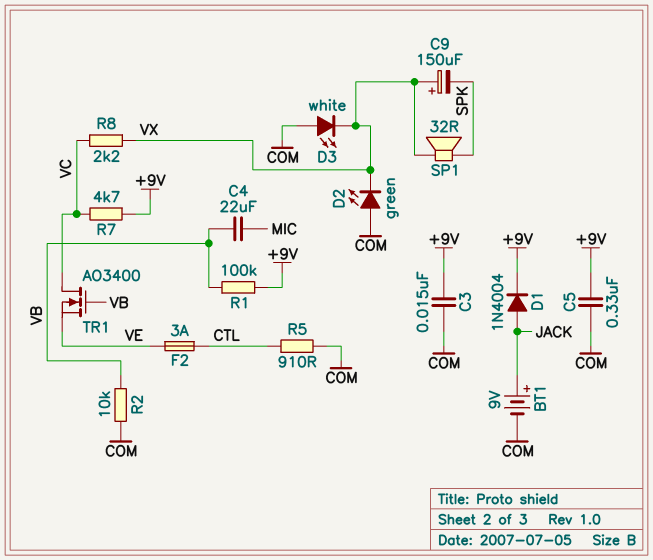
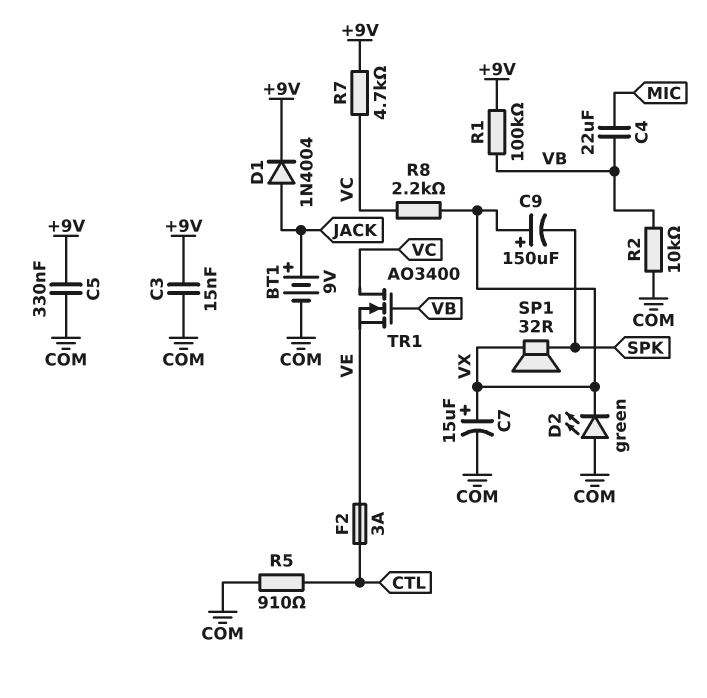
C7: none -> 15uF (plus VX, minus COM)
D3: LED white (A COM, K VX) -> none

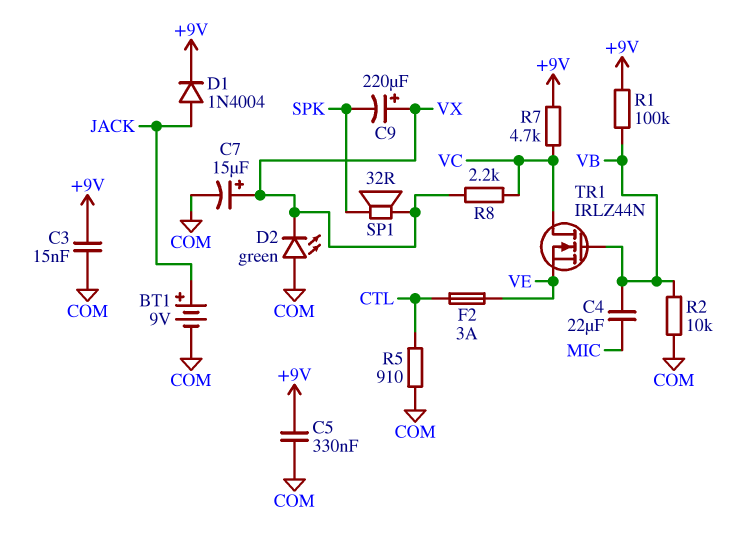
C9: 150uF (plus VX, minus SPK) -> 220uF (plus VX, minus SPK)
TR1: NMOS AO3400 (G VB, D VC, S VE) -> NMOS IRLZ44N (G VB, D VC, S VE)

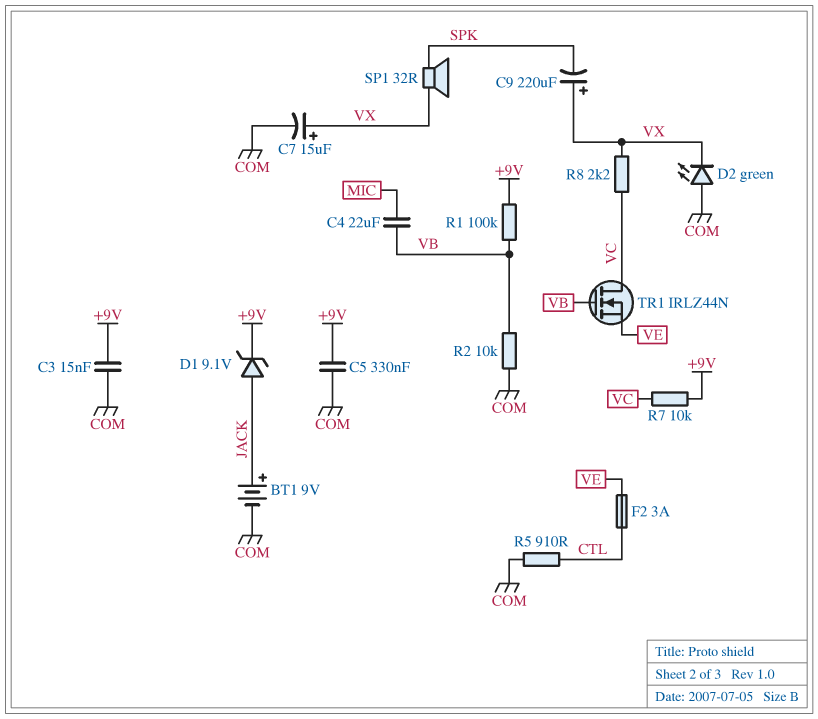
D1: diode 1N4004 (A JACK, K +9V) -> zener 9.1V (A JACK, K +9V)
R7: 4.7k (+9V, VC) -> 10k (+9V, VC)

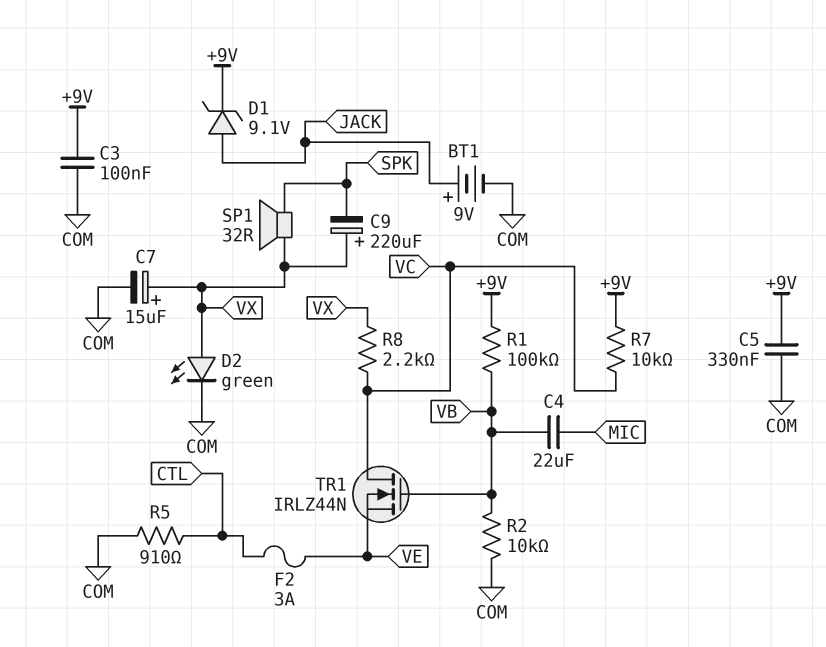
C3: 15nF (+9V, COM) -> 100nF (+9V, COM)
D2: LED green (A COM, K VX) -> LED green (A VX, K COM)

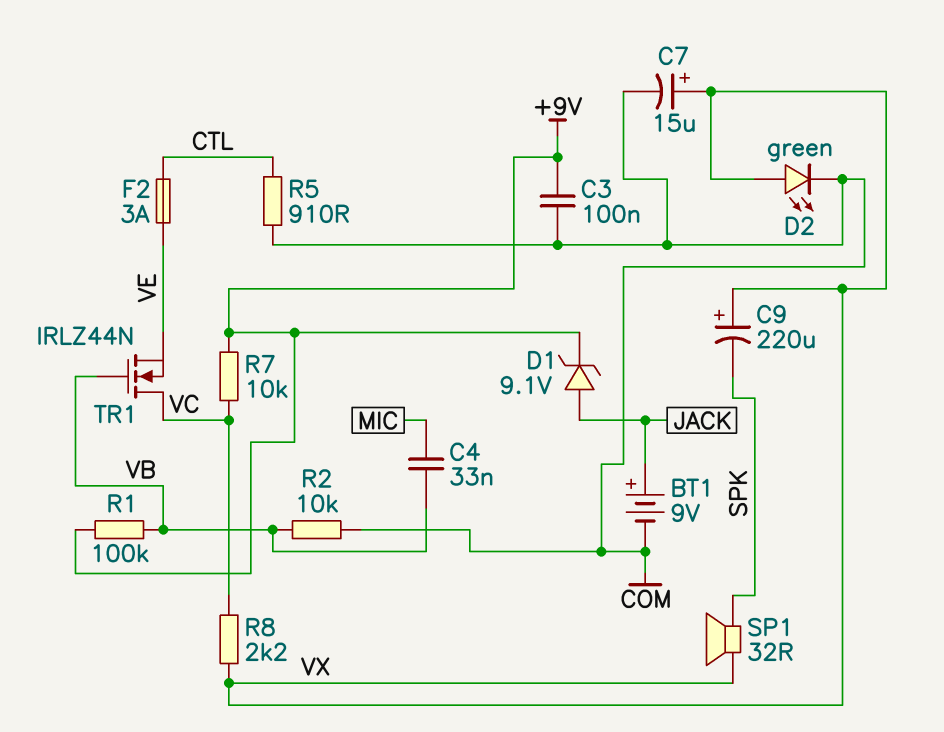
C4: 22uF (MIC, VB) -> 33nF (MIC, VB)
C5: 330nF (+9V, COM) -> none

